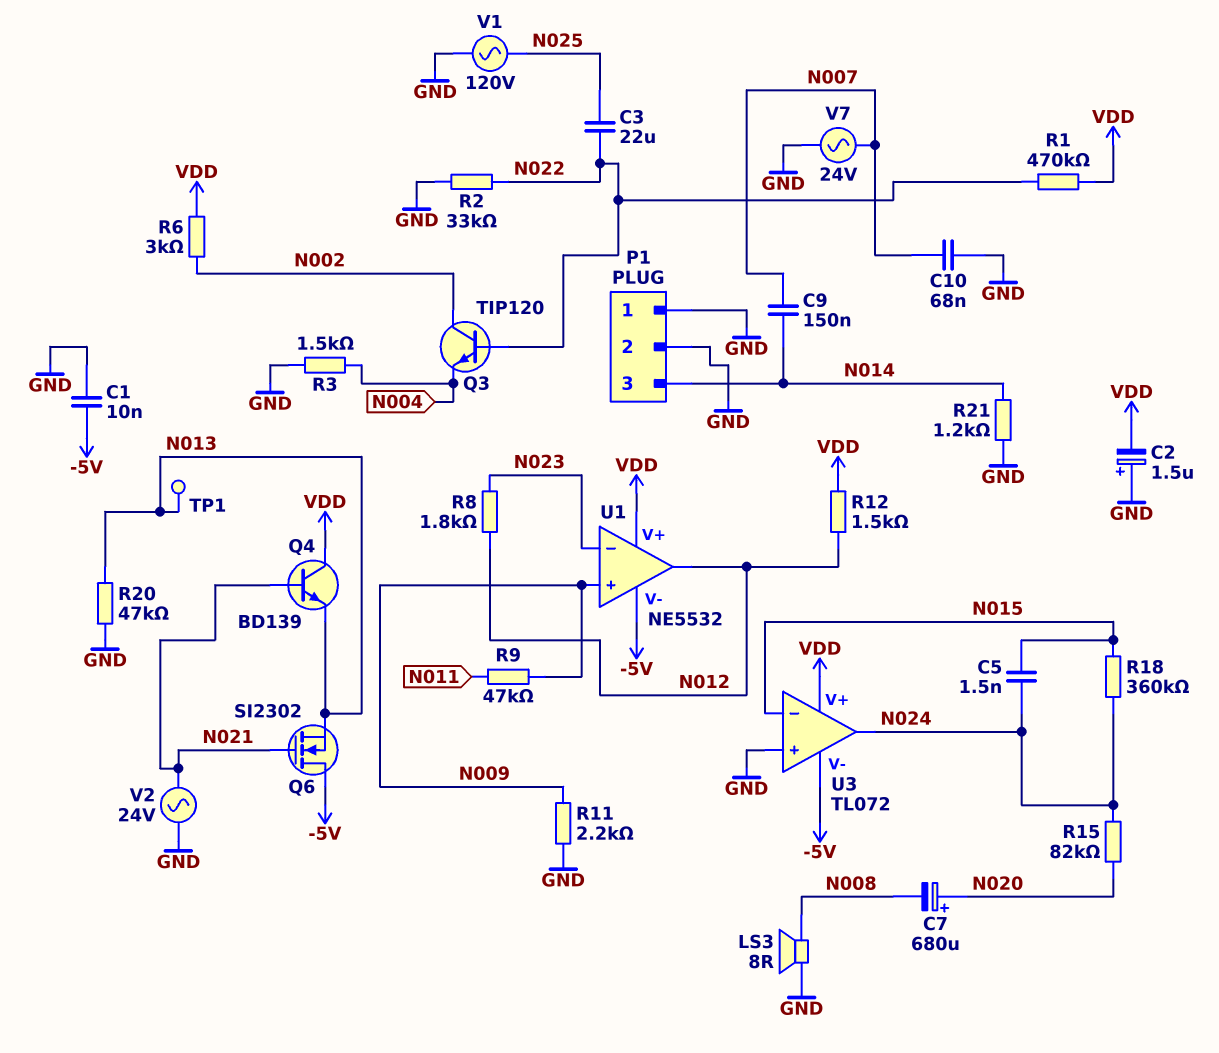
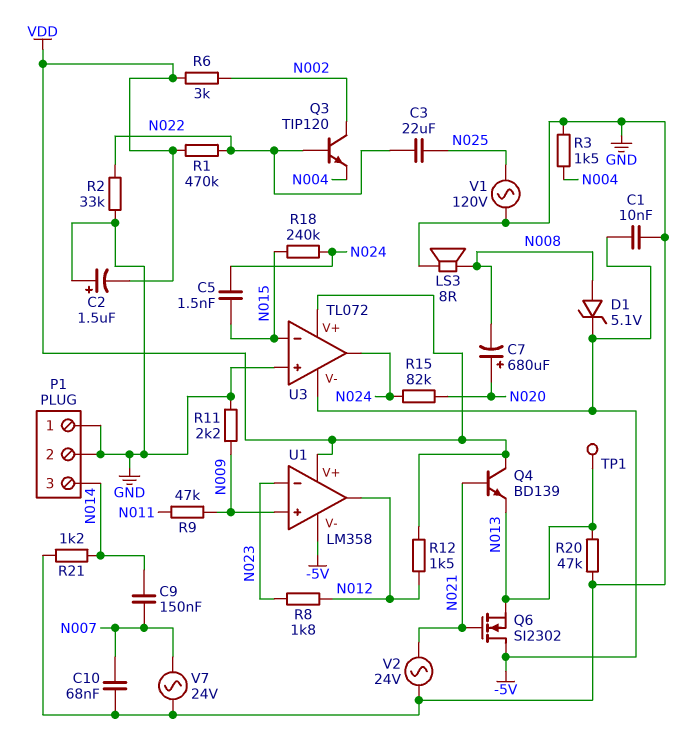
D1: none -> zener 5.1V (A N008, K -5V)
R18: 360k (N015, N024) -> 240k (N015, N024)
U1: NE5532 -> LM358

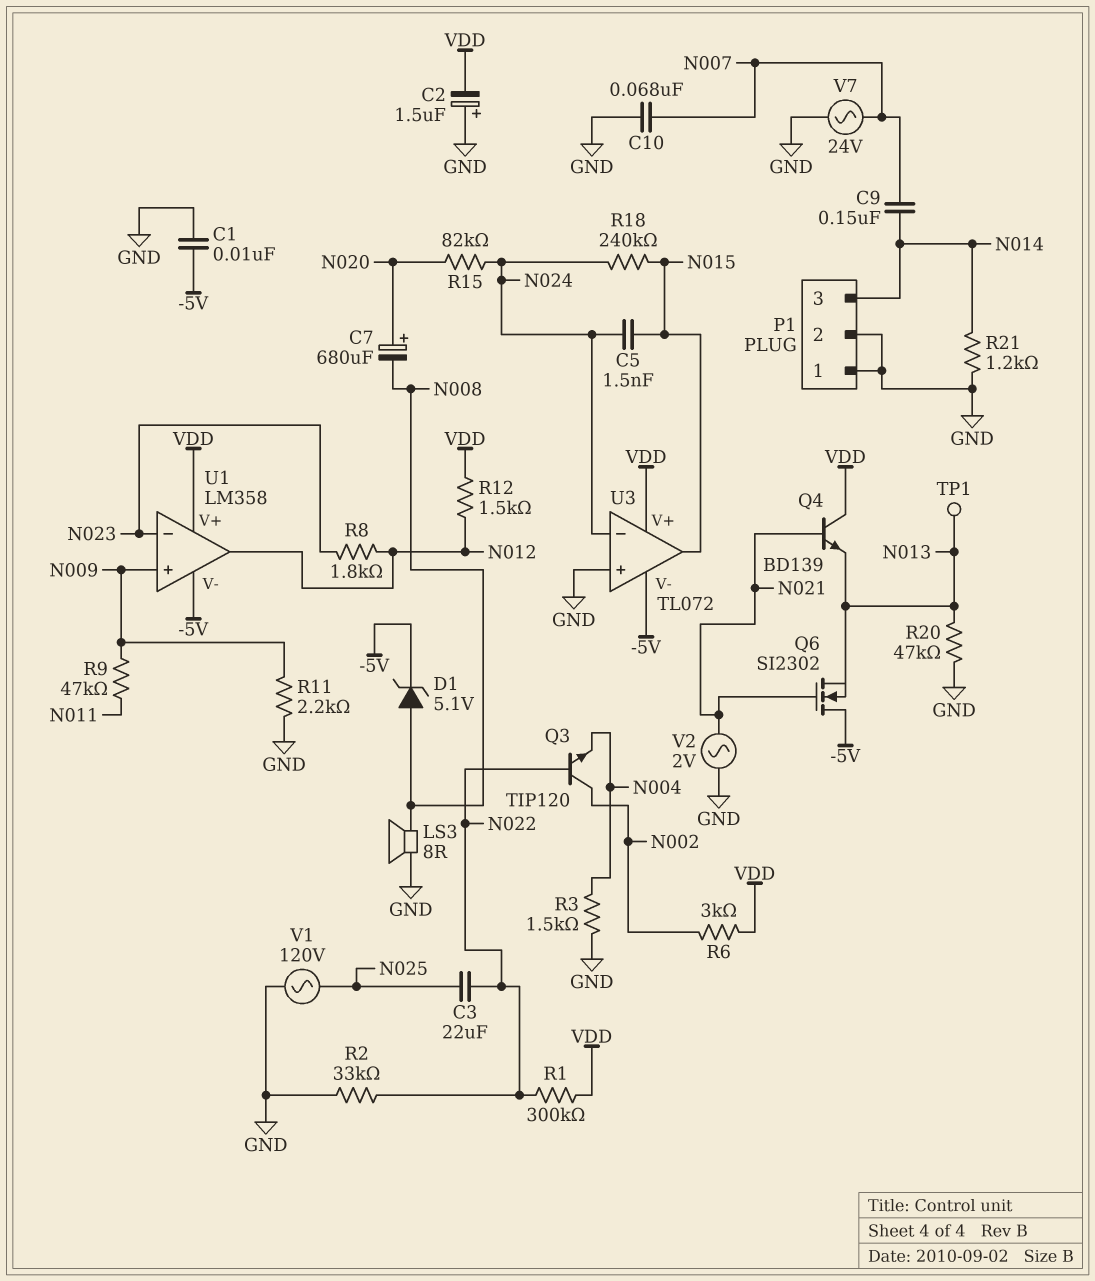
R1: 470k (N022, VDD) -> 300k (N022, VDD)
U3 pin in-: N015 -> N024
U3 pin out: N024 -> N015
V2: AC 24V (GND, N021) -> AC 2V (GND, N021)

